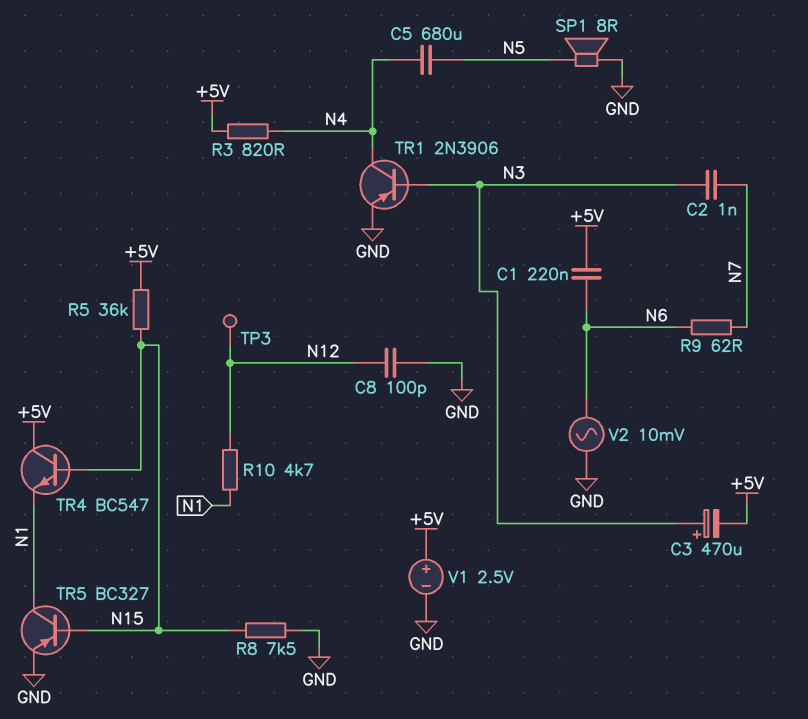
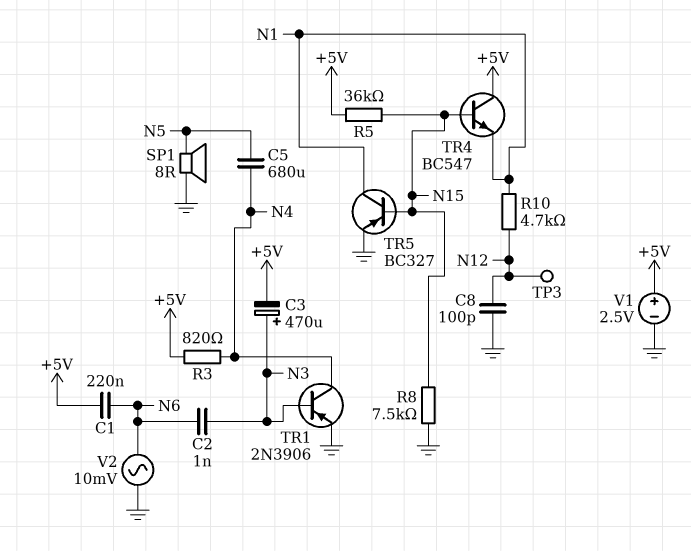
C2: 1nF (N3, N7) -> 1nF (N3, N6)
R9: 62 (N6, N7) -> none

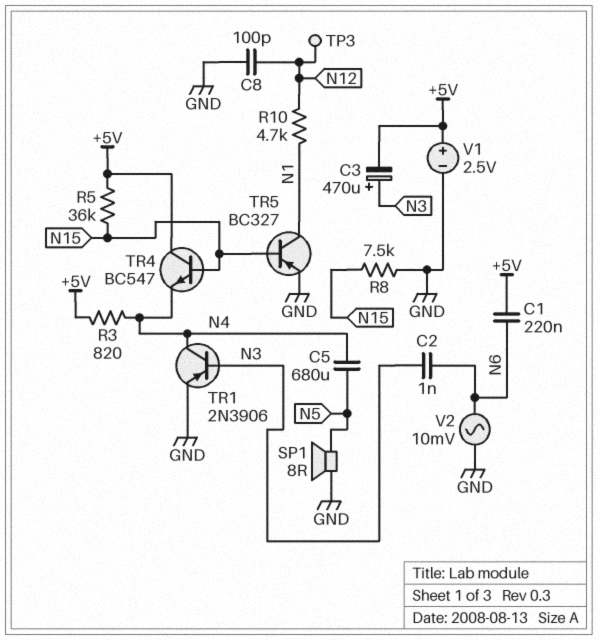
TR4: NPN BC547 (B N15, C +5V, E N1) -> NPN BC547 (B N15, C +5V, E N4)

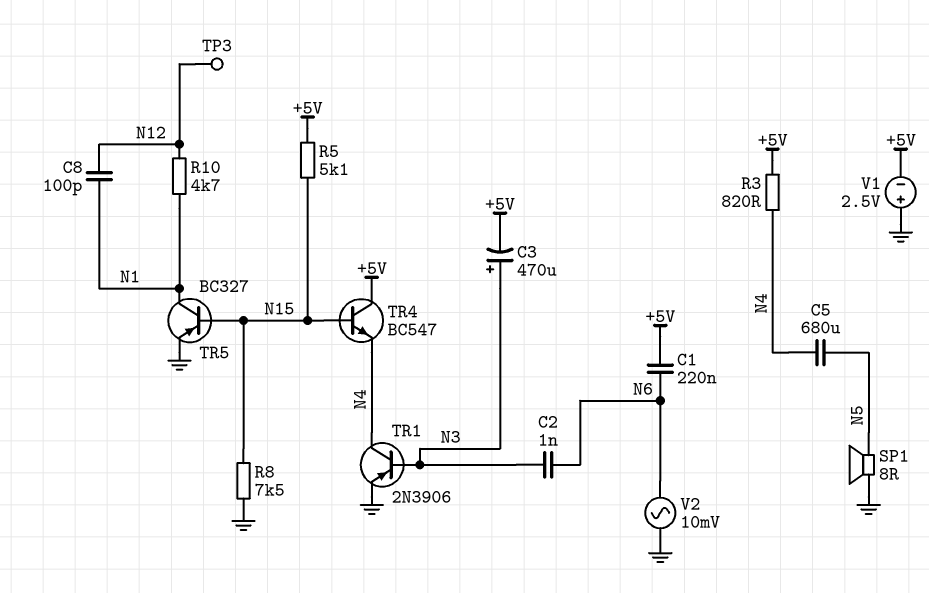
C8: 100pF (GND, N12) -> 100pF (N1, N12)
R5: 36k (+5V, N15) -> 5.1k (+5V, N15)
V1: 2.5V (plus +5V, minus GND) -> 2.5V (plus GND, minus +5V)

